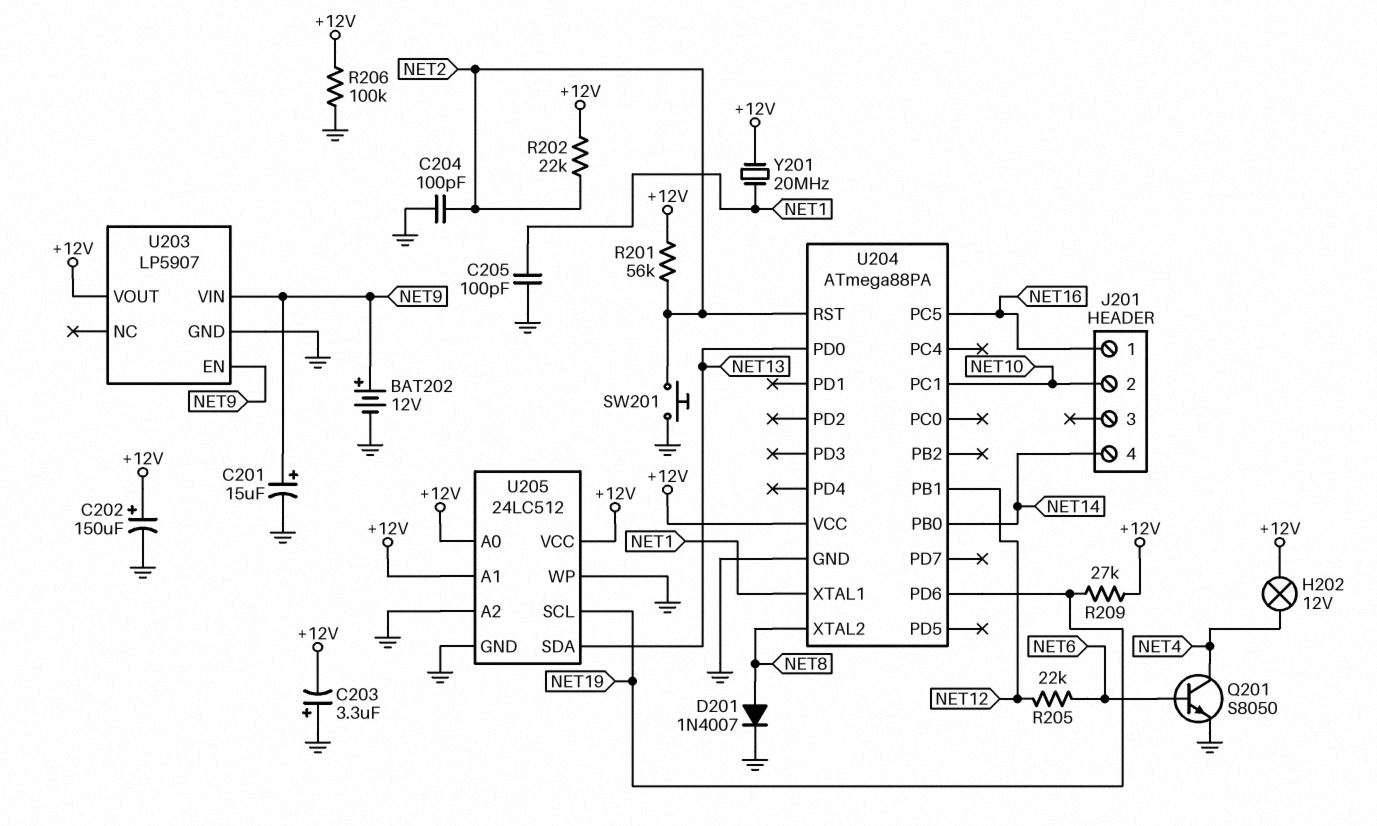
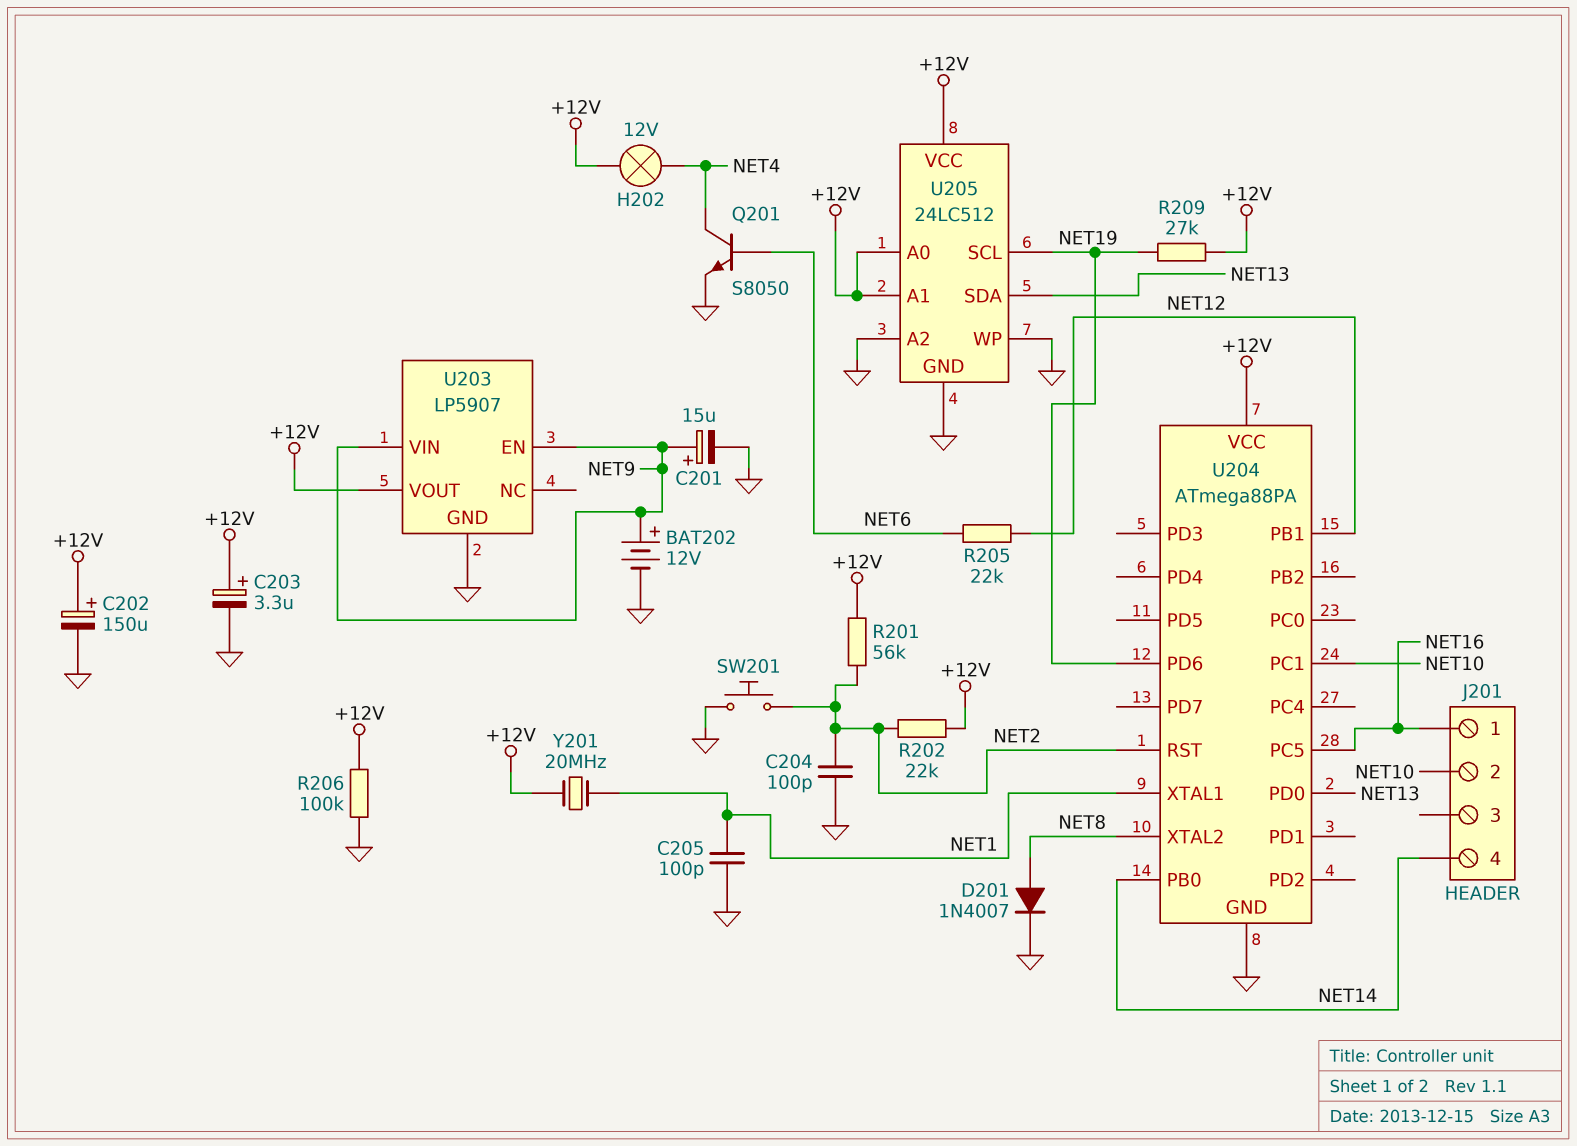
C203: 3.3uF (plus GND, minus +12V) -> 3.3uF (plus +12V, minus GND)

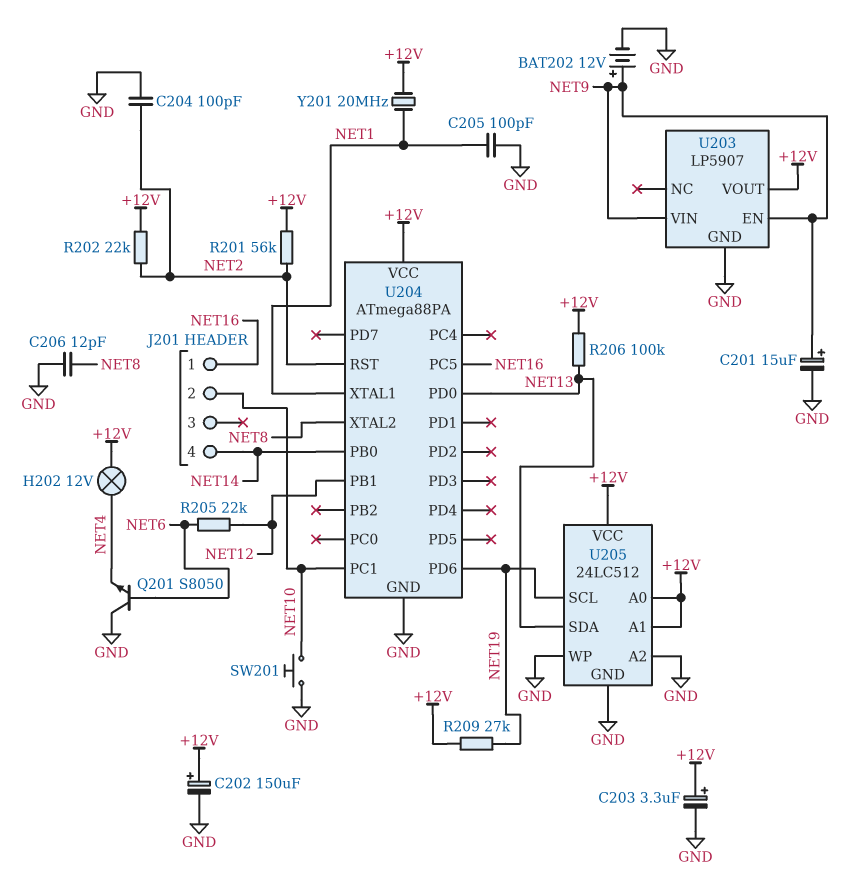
C206: none -> 12pF (GND, NET8)
D201: diode 1N4007 (A NET8, K GND) -> none
Q201: NPN S8050 (B NET6, C NET4, E GND) -> NPN S8050 (B NET6, C GND, E NET4)
R206: 100k (+12V, GND) -> 100k (+12V, NET13)
SW201: button (GND, NET2) -> button (GND, NET10)

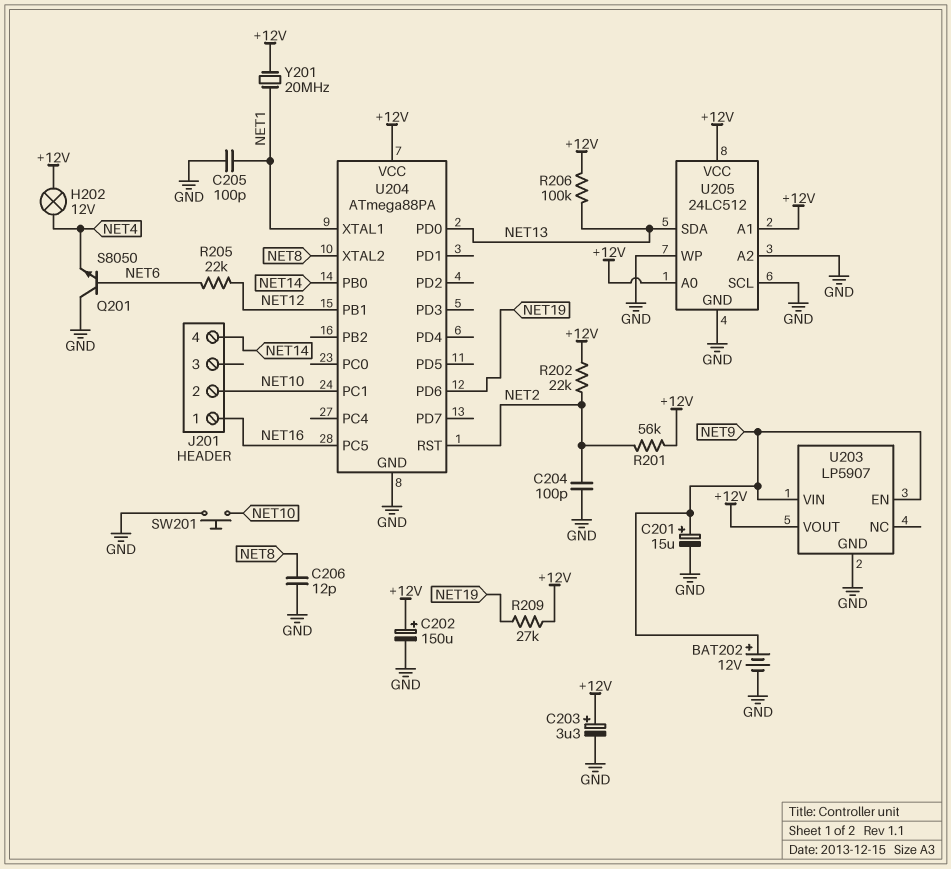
U205 pin SCL: NET19 -> GND

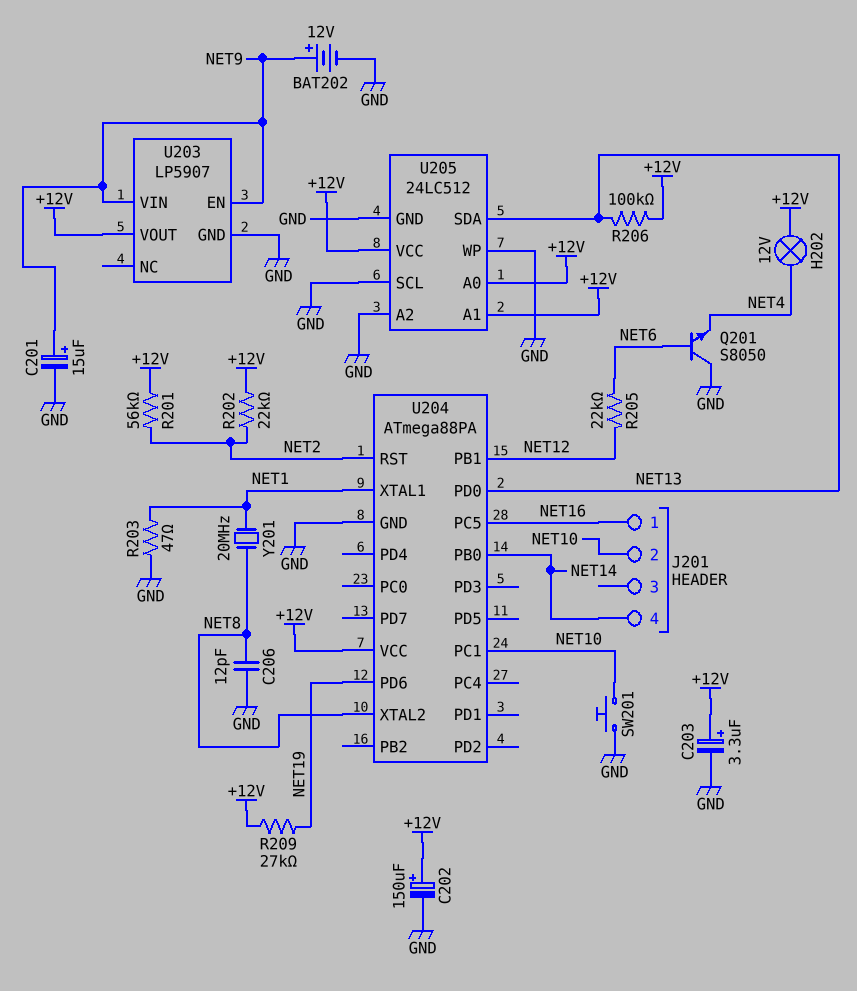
C204: 100pF (GND, NET2) -> none
C205: 100pF (GND, NET1) -> none
R203: none -> 47 (GND, NET1)
Y201: 20MHz (+12V, NET1) -> 20MHz (NET1, NET8)

